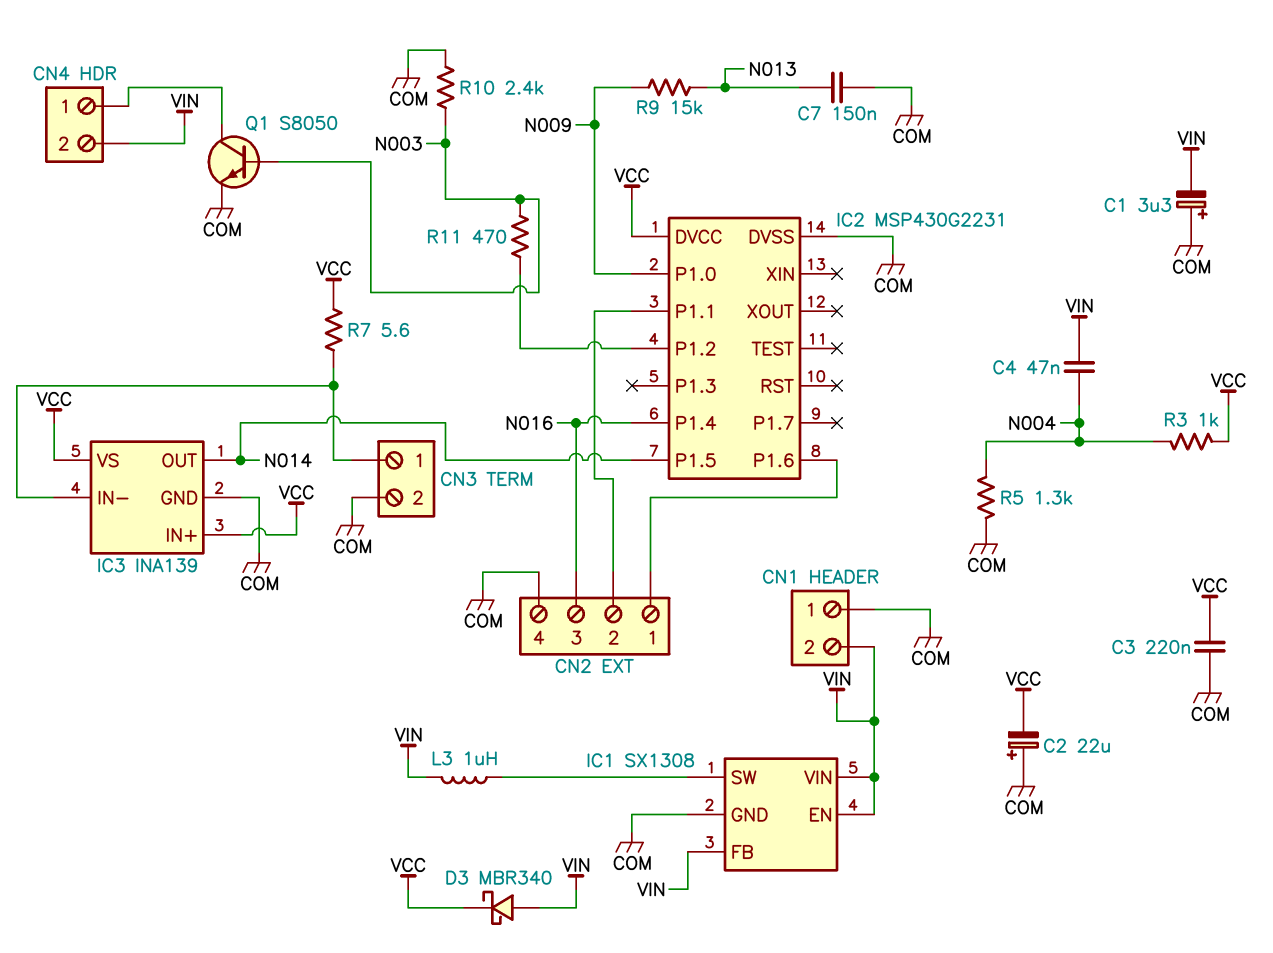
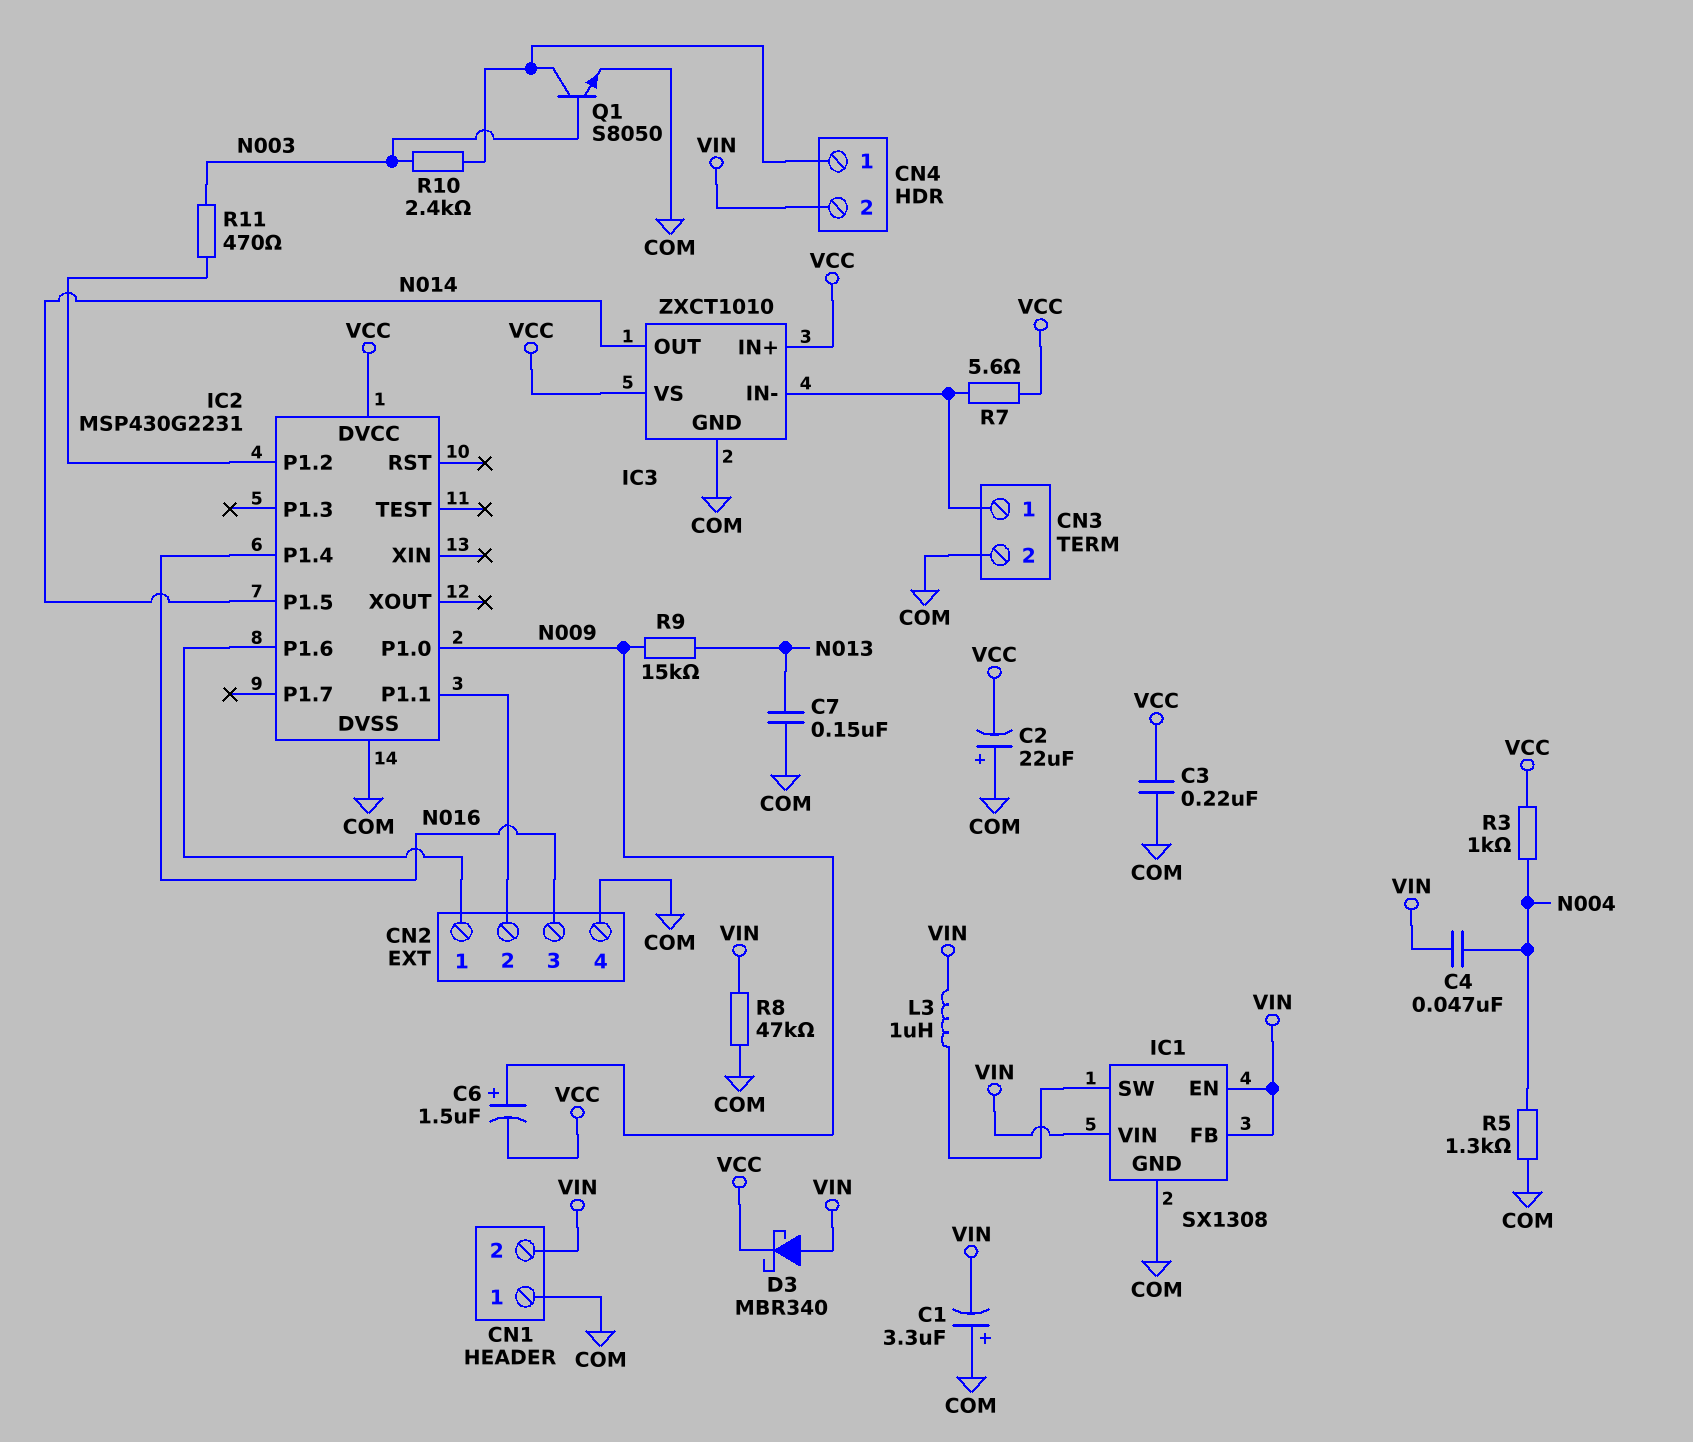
C6: none -> 1.5uF (plus N009, minus VCC)
IC3: INA139 -> ZXCT1010
R8: none -> 47k (COM, VIN)
R10: 2.4k (COM, N003) -> 2.4k (CN4/1, N003)

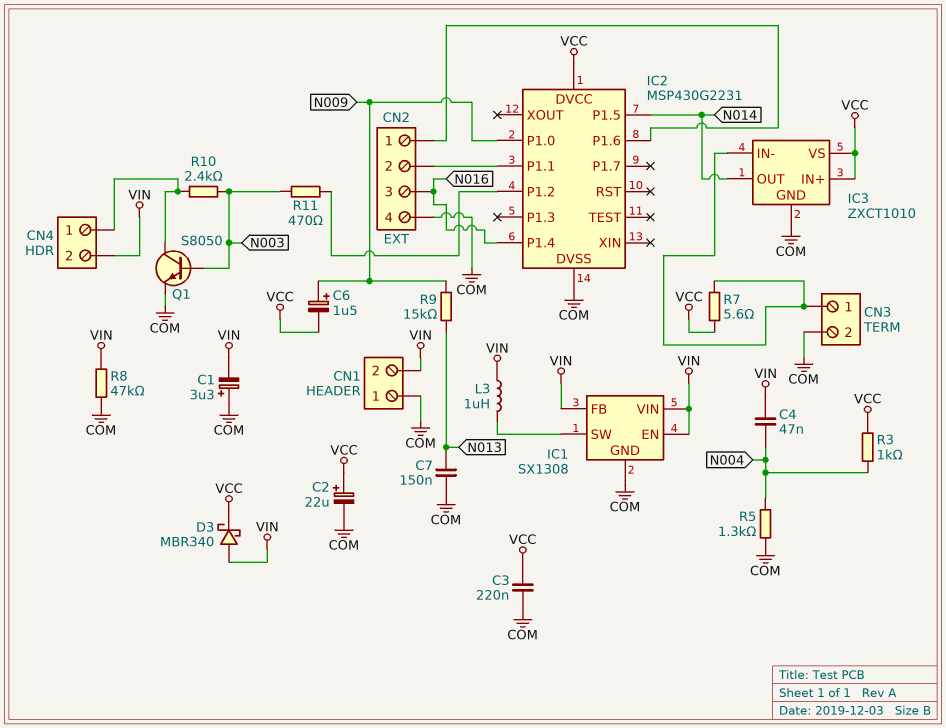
C2: 22uF (plus COM, minus VCC) -> 22uF (plus VCC, minus COM)

